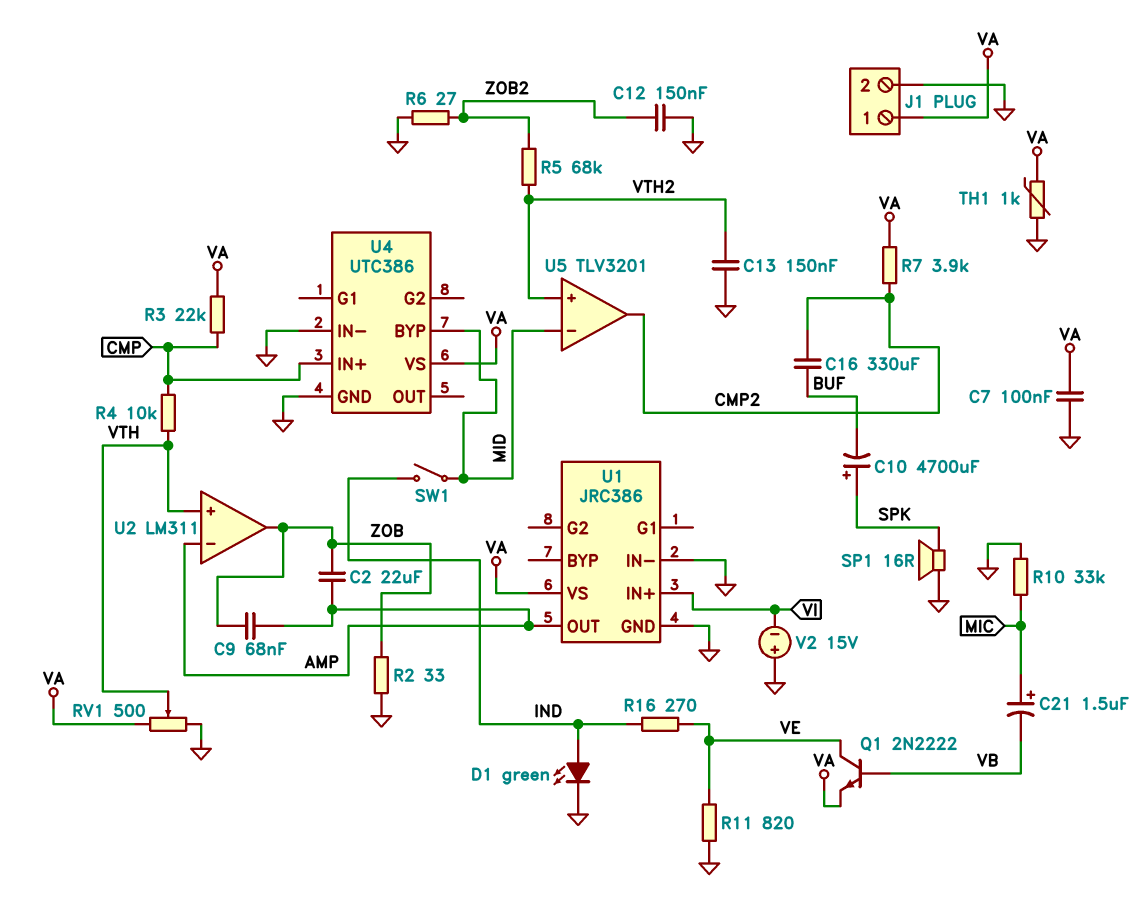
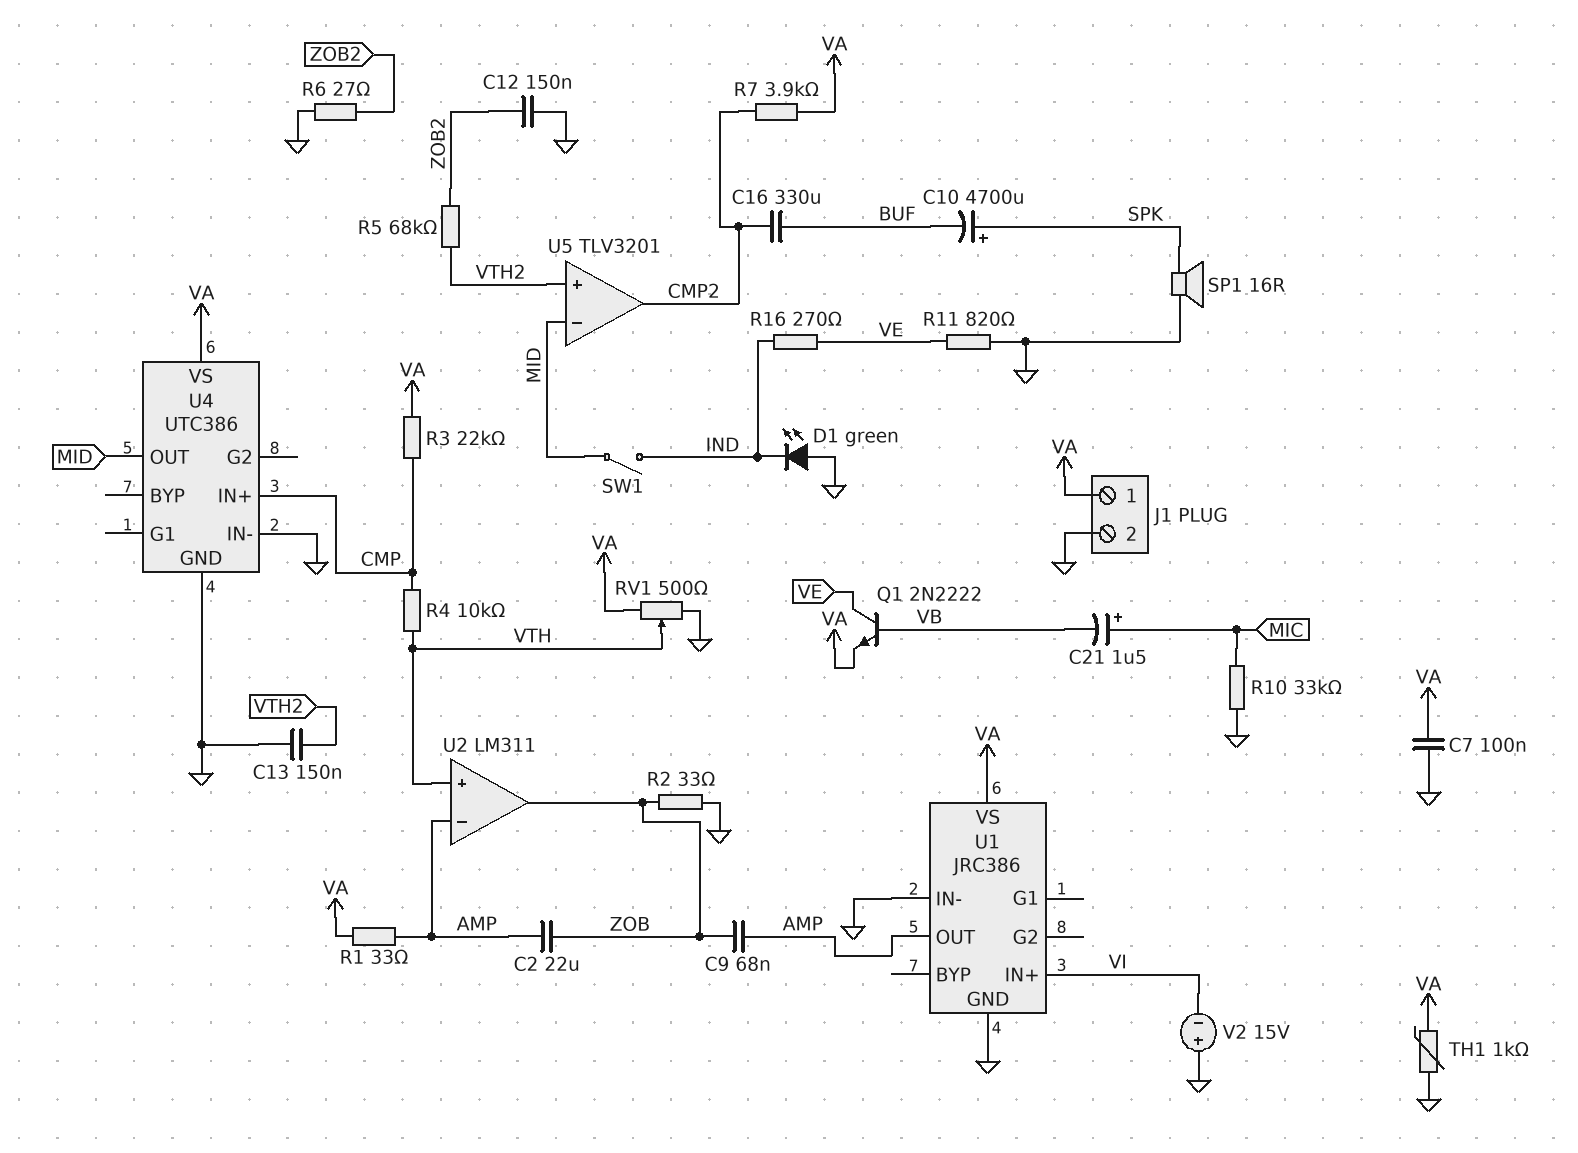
D1: LED green (A IND, K GND) -> LED green (A GND, K IND)
R1: none -> 33 (AMP, VA)
U4 pin BYP: MID -> none
U4 pin OUT: none -> MID

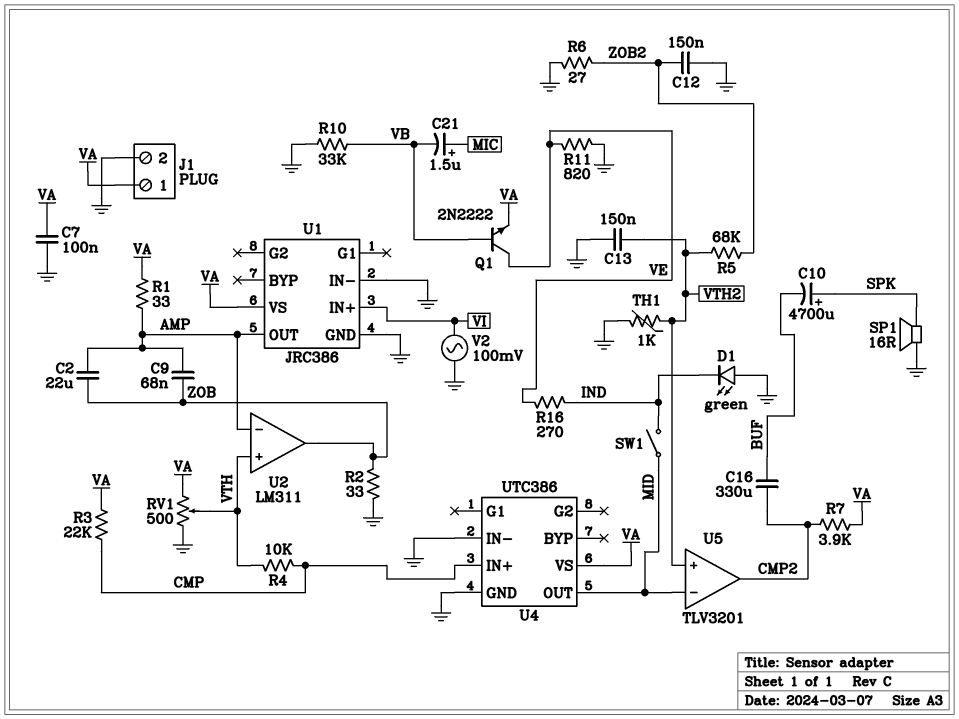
R10: 33k (GND, MIC) -> 33k (GND, VB)
TH1: 1k (GND, VA) -> 1k (GND, VTH2)
V2: 15V (plus GND, minus VI) -> AC 100mV (GND, VI)

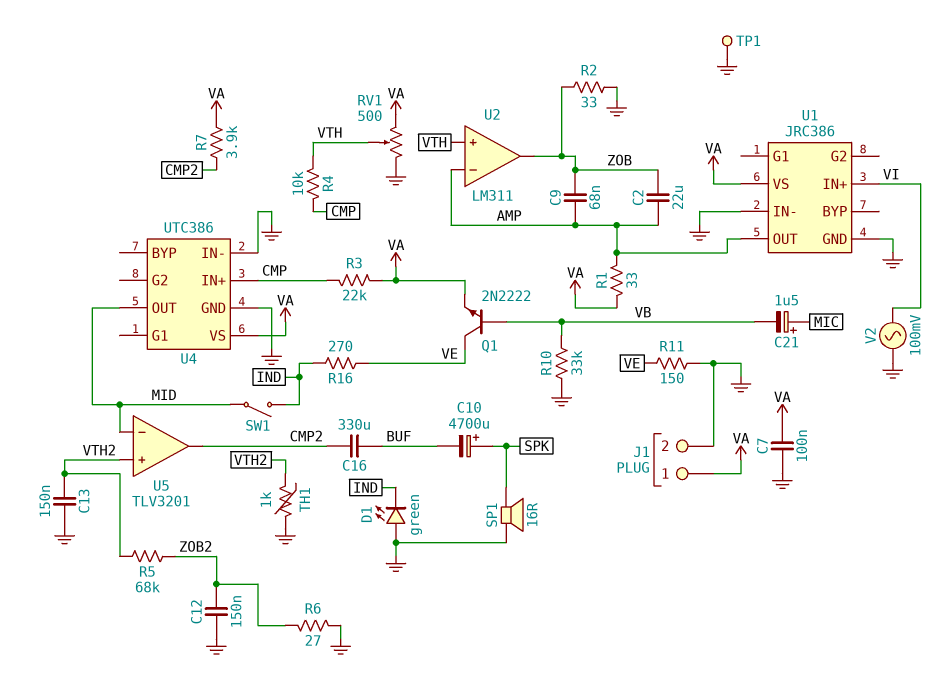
R11: 820 (GND, VE) -> 150 (GND, VE)
TP1: none -> test point (GND)

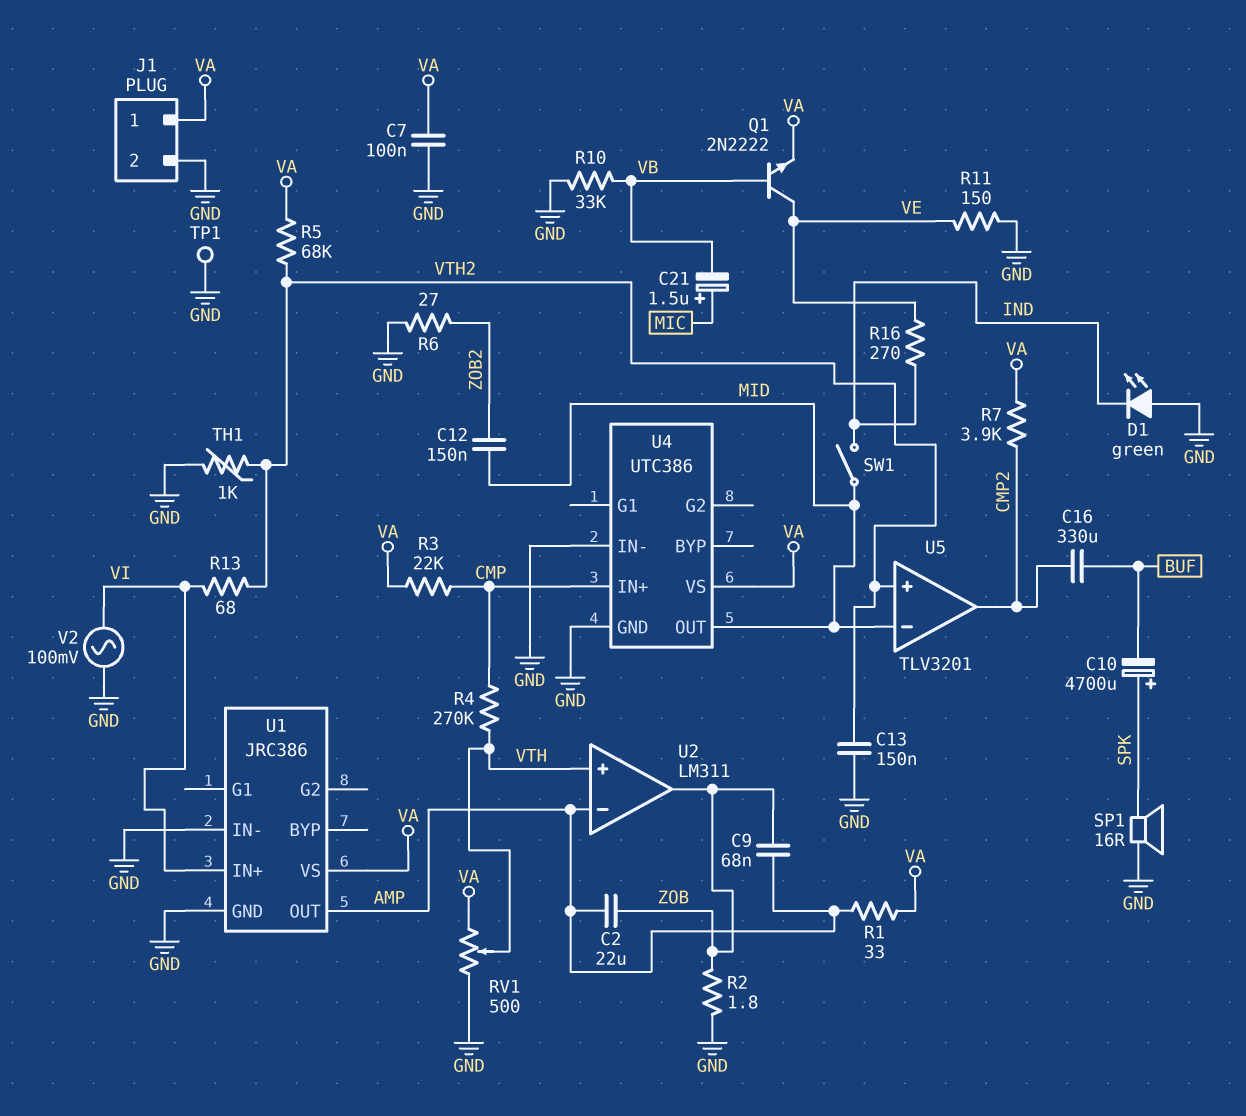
C12: 150nF (GND, ZOB2) -> 150nF (MID, ZOB2)
R2: 33 (GND, ZOB) -> 1.8 (GND, ZOB)
R4: 10k (CMP, VTH) -> 270k (CMP, VTH)
R5: 68k (VTH2, ZOB2) -> 68k (VA, VTH2)
R13: none -> 68 (VI, VTH2)

